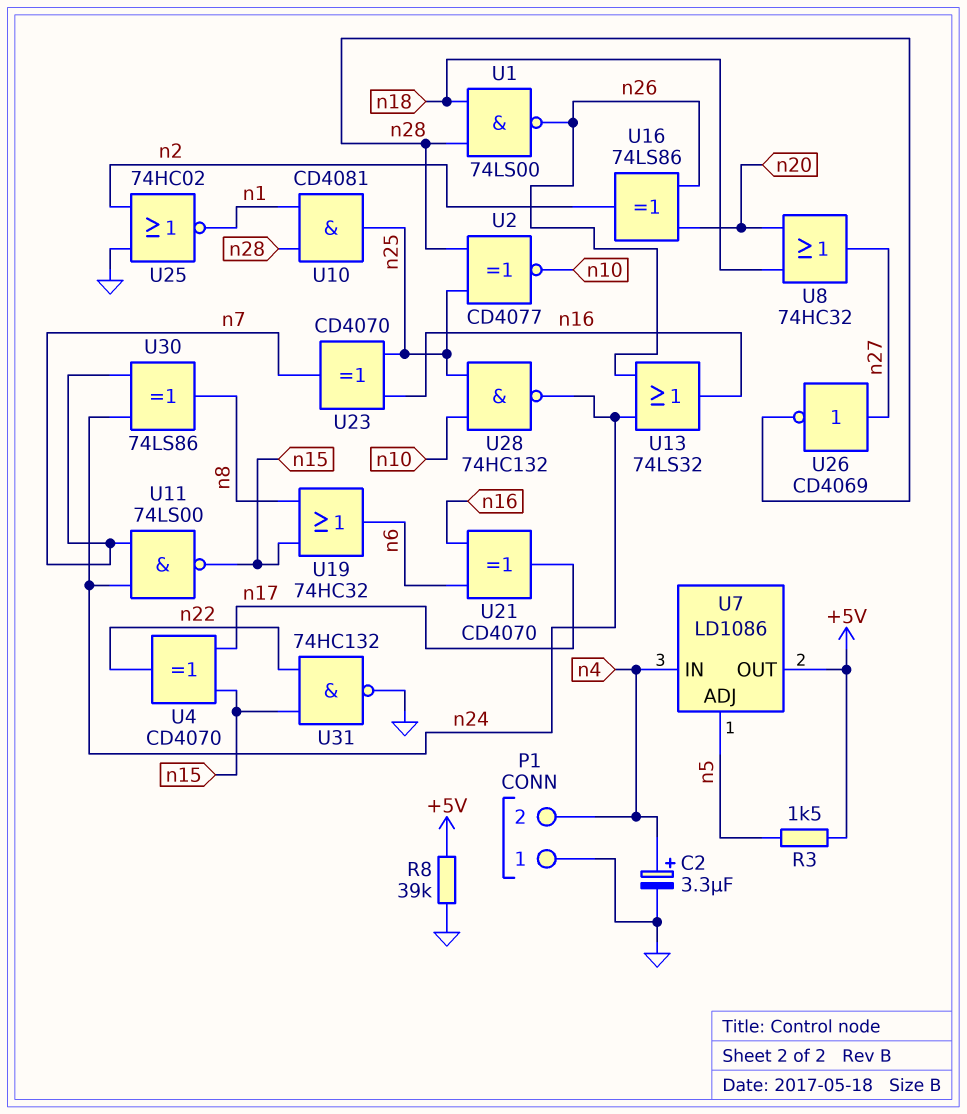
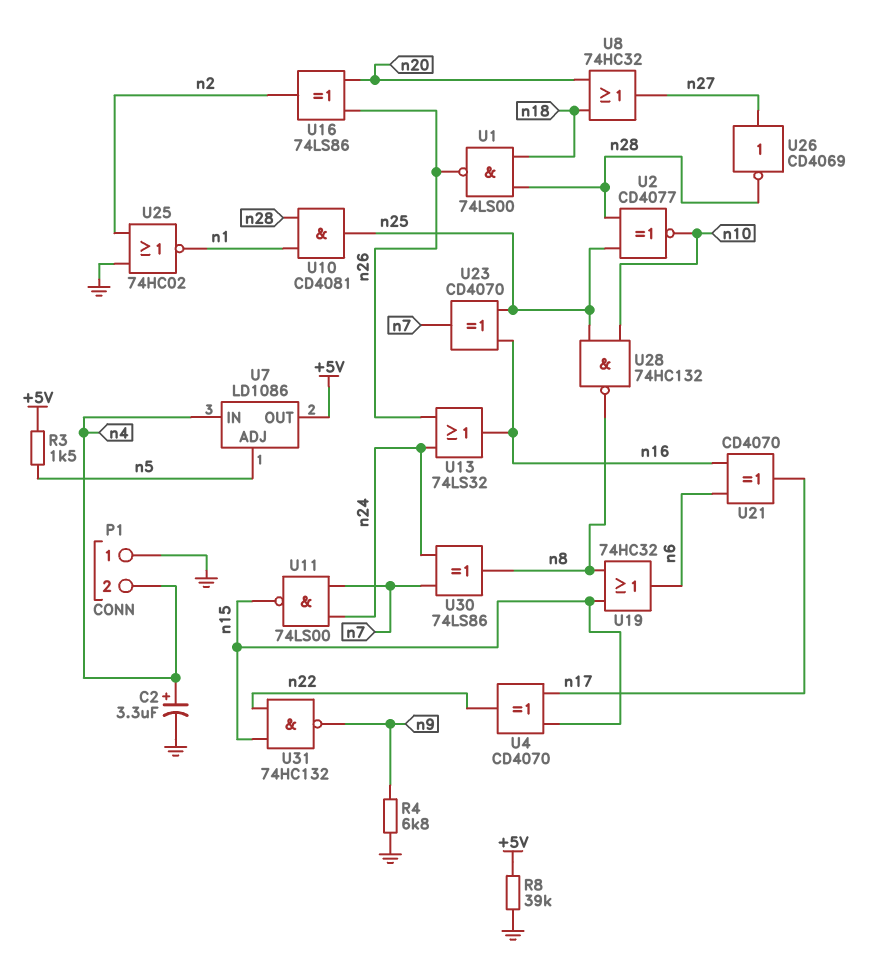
R4: none -> 6.8k (GND, n9)
U28: NAND 74HC132 (in n10, in n25, out n24) -> NAND 74HC132 (in n10, in n25, out n8)
U31: NAND 74HC132 (in n15, in n22, out GND) -> NAND 74HC132 (in n15, in n22, out n9)

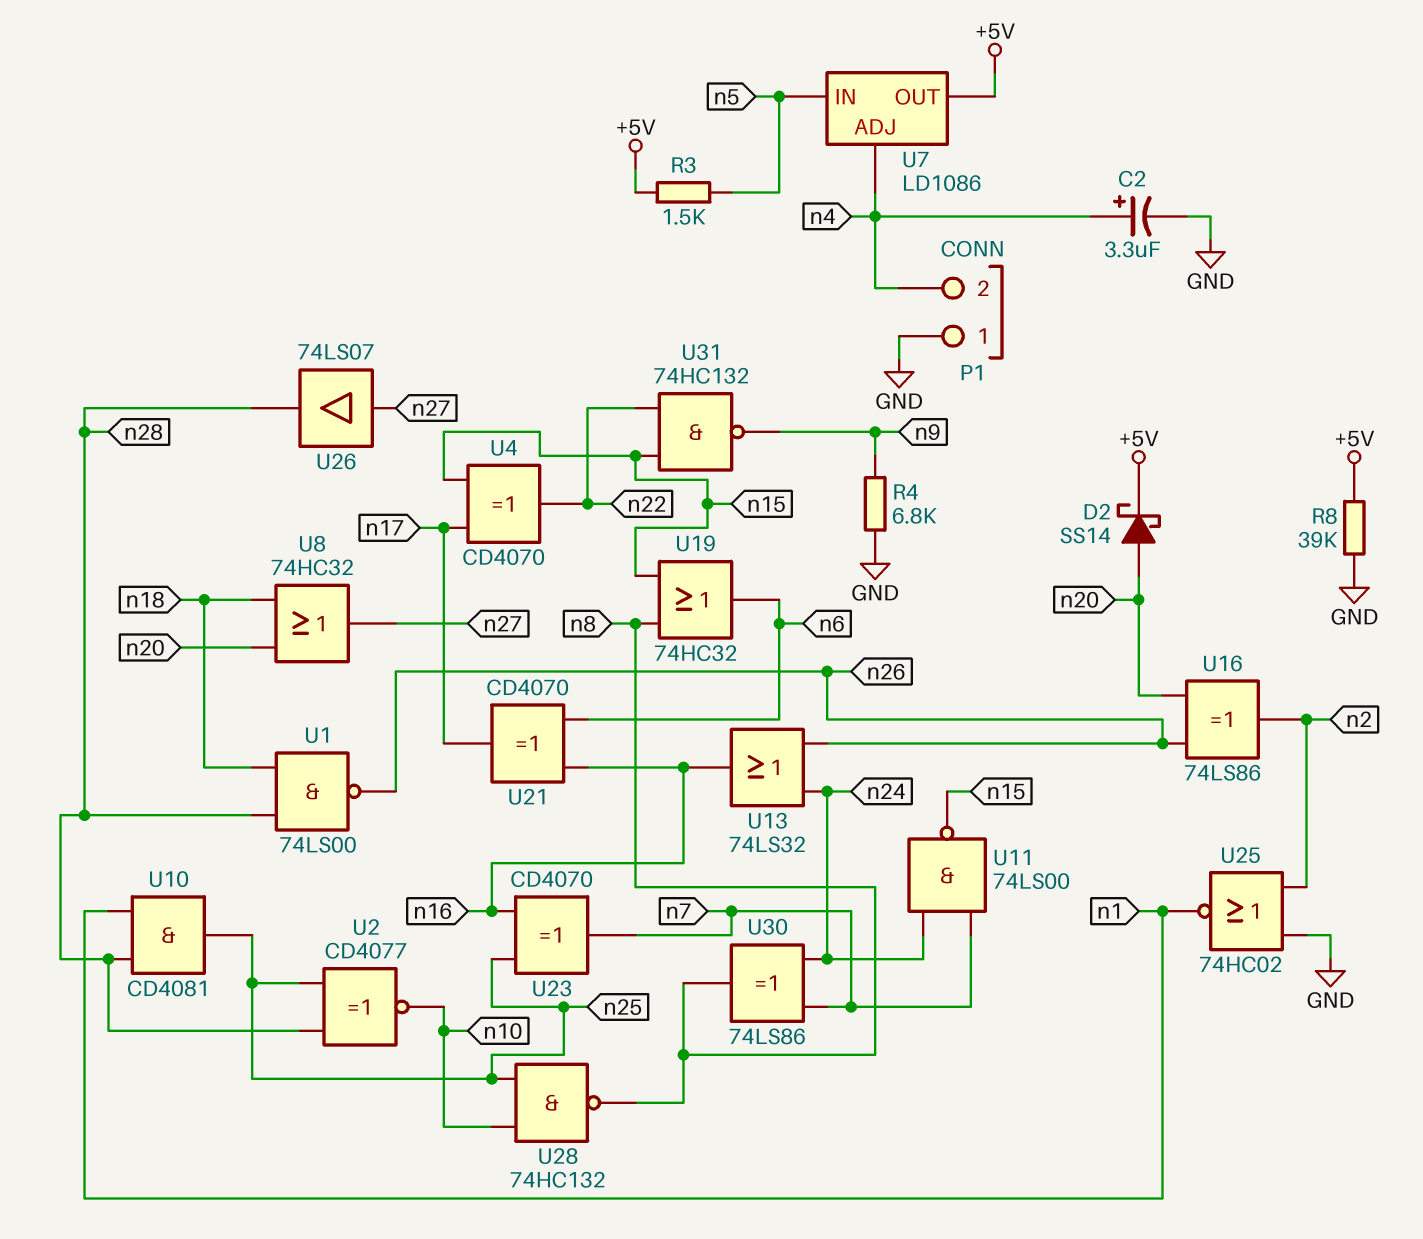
D2: none -> schottky SS14 (A n20, K +5V)
U7 pin ADJ: n5 -> n4
U7 pin IN: n4 -> n5
U26: NOT CD4069 (in n27, out n28) -> buffer 74LS07 (in n27, out n28)

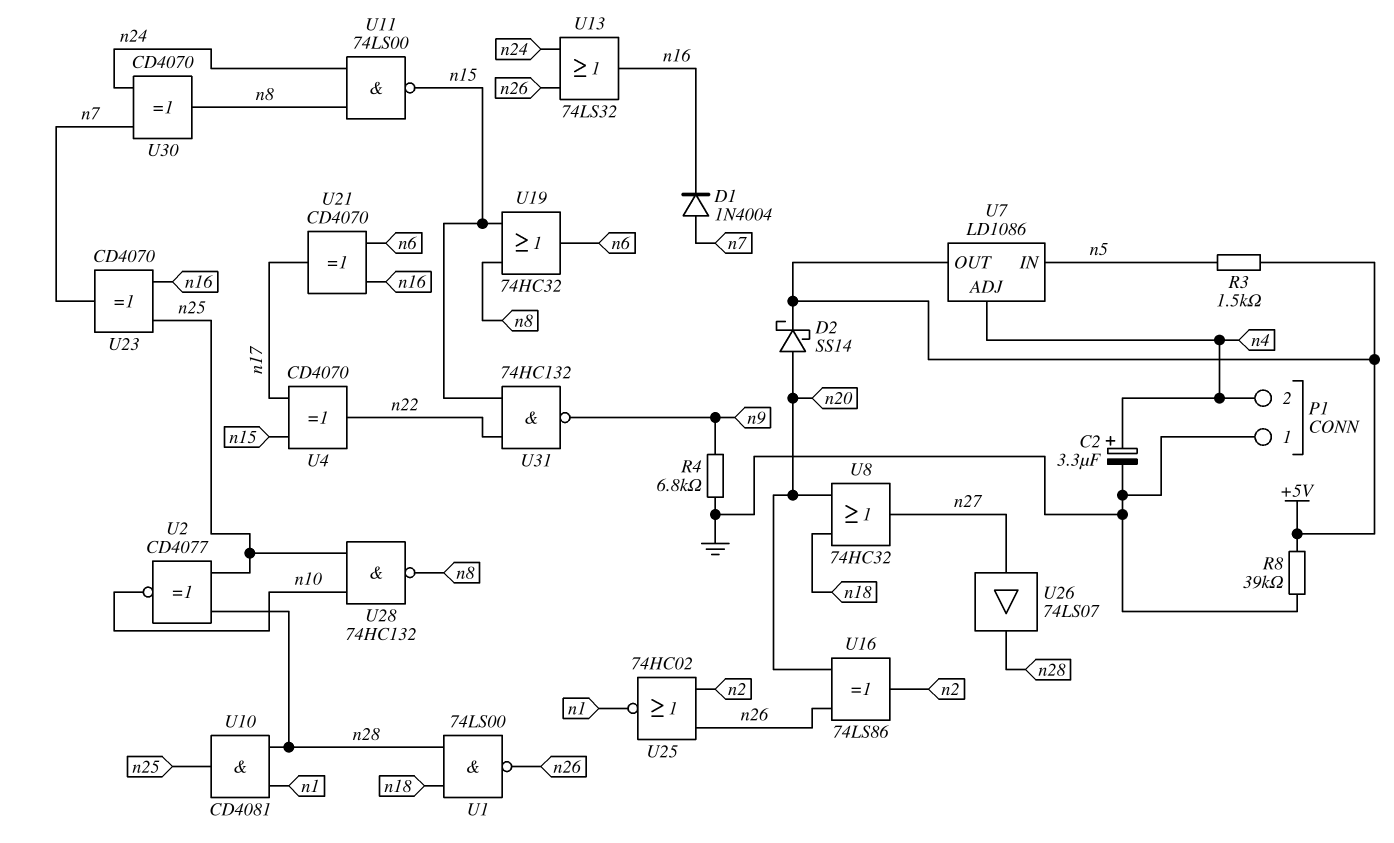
D1: none -> diode 1N4004 (A n7, K n16)
U11: NAND 74LS00 (in n7, in n24, out n15) -> NAND 74LS00 (in n8, in n24, out n15)
U25: NOR 74HC02 (in GND, in n2, out n1) -> NOR 74HC02 (in n2, in n26, out n1)
U30: XOR 74LS86 (in n7, in n24, out n8) -> XOR CD4070 (in n7, in n24, out n8)

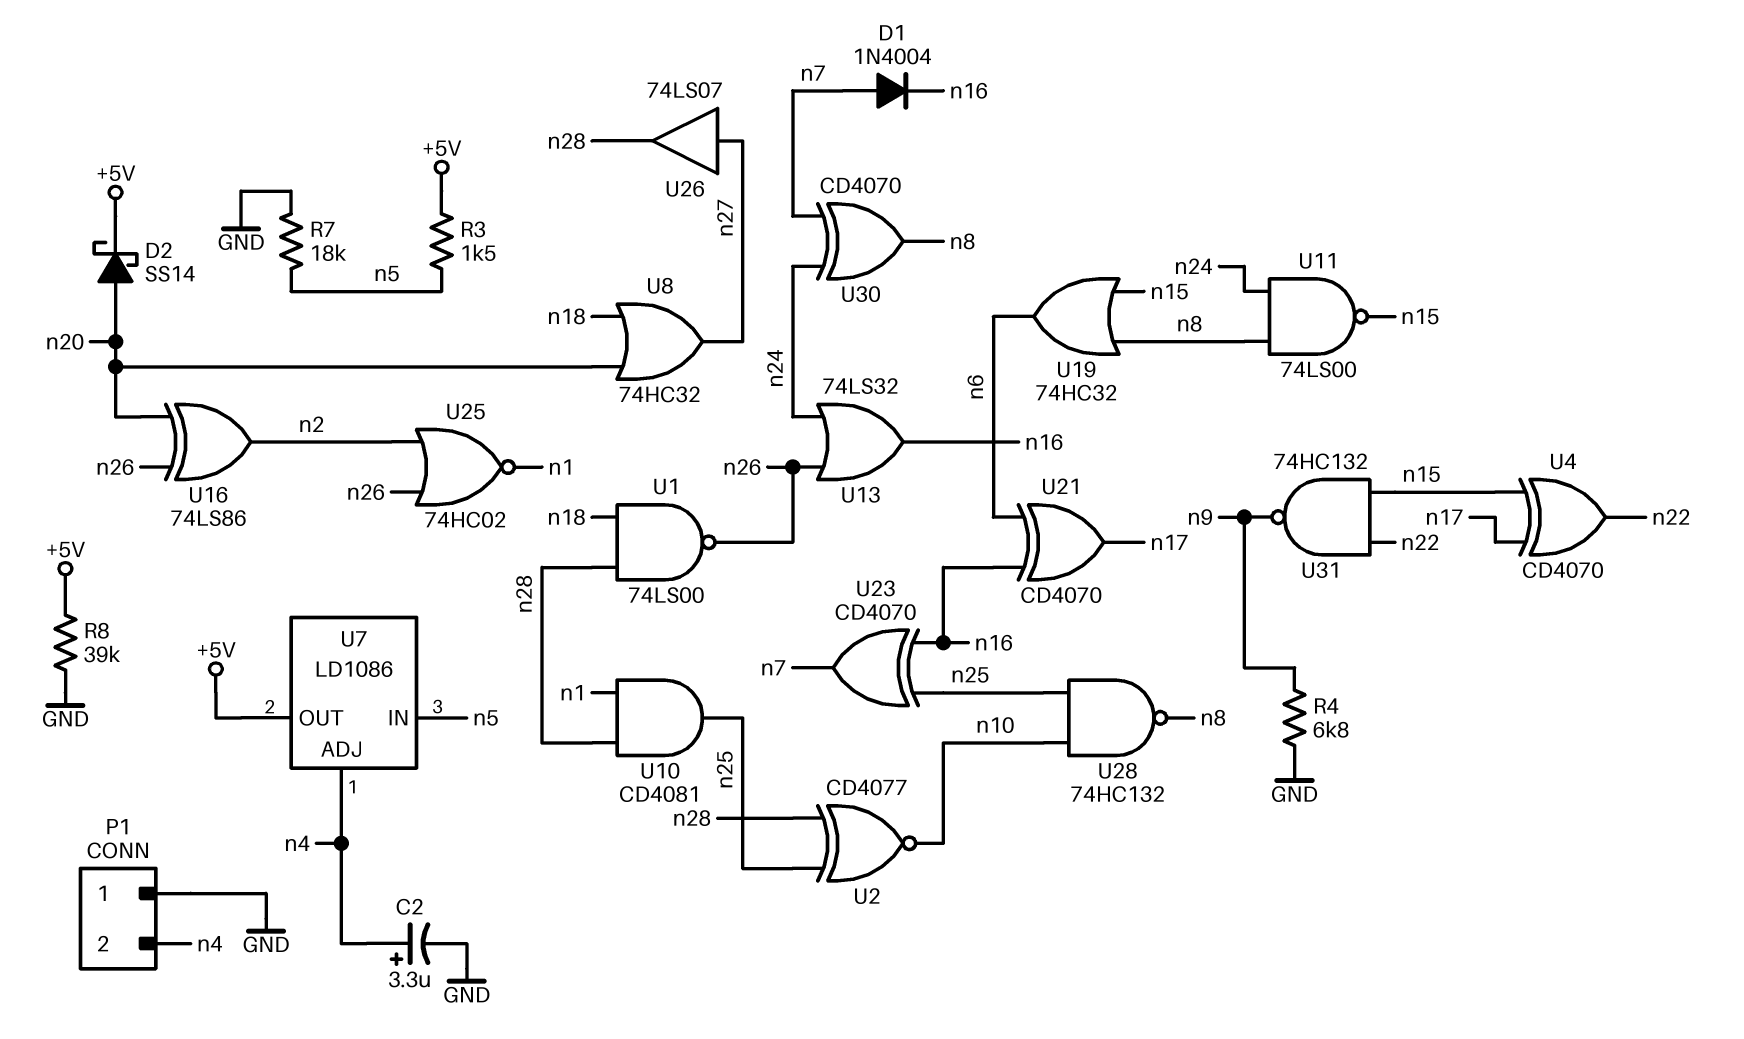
R7: none -> 18k (GND, n5)

